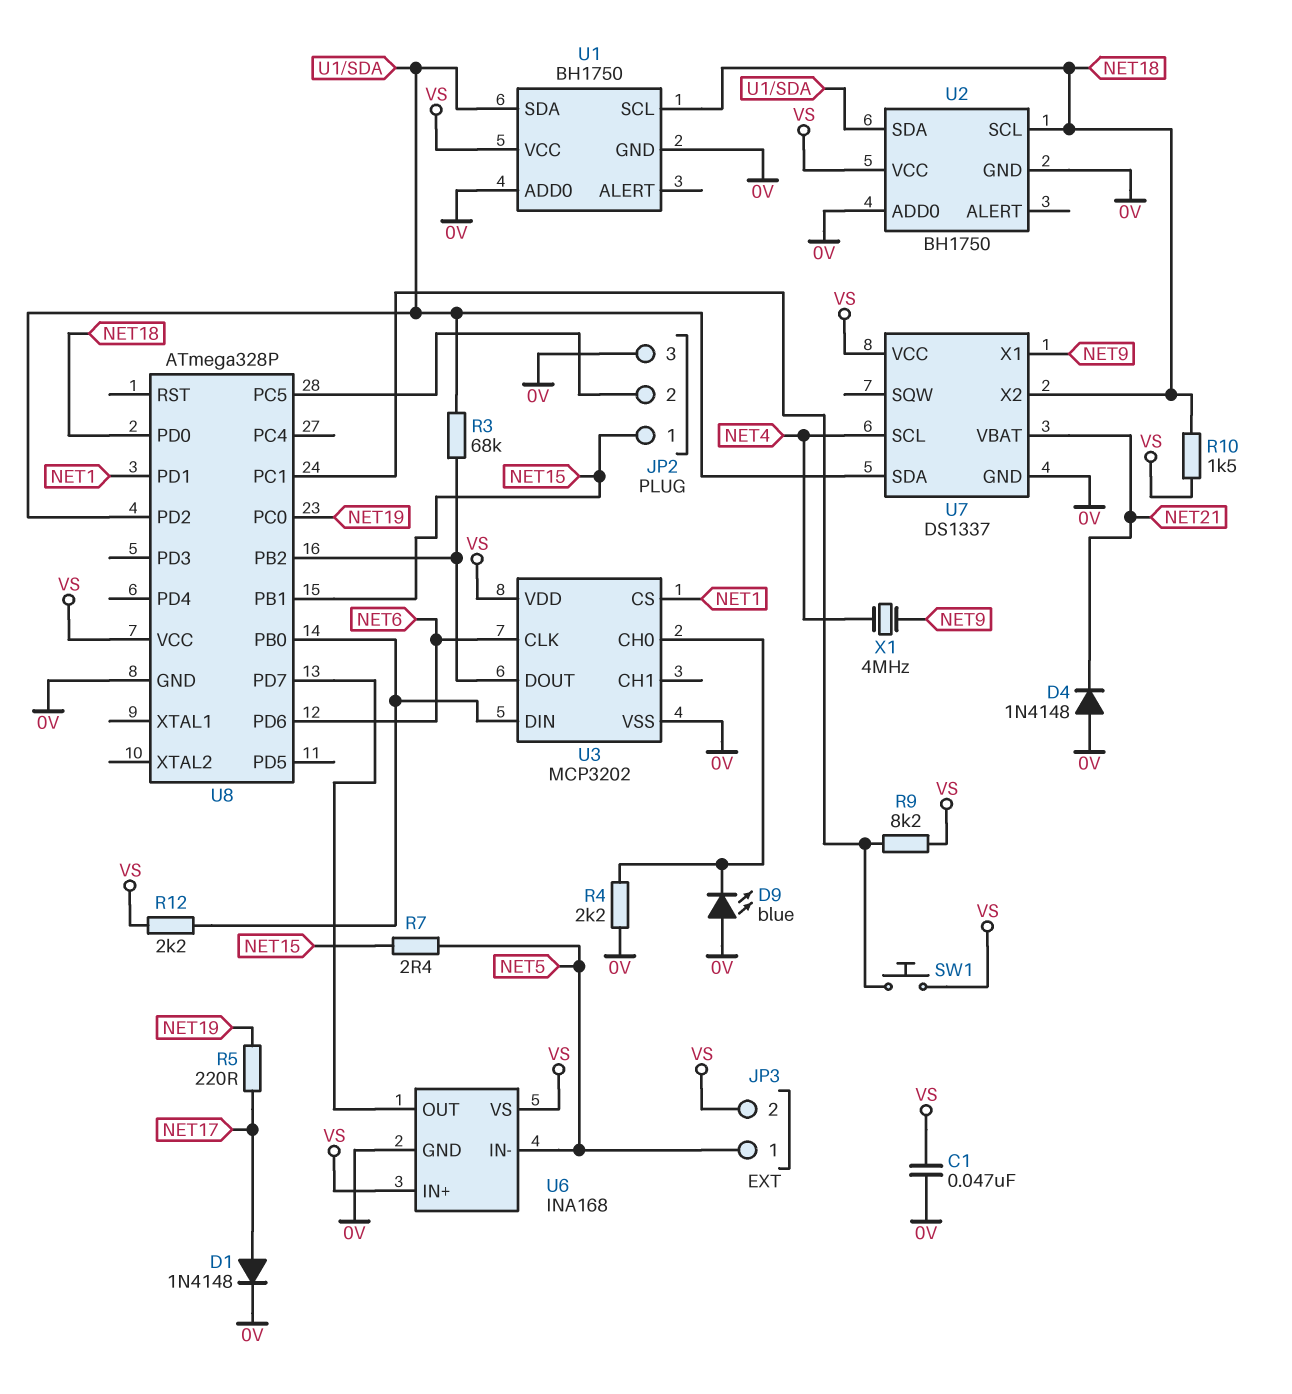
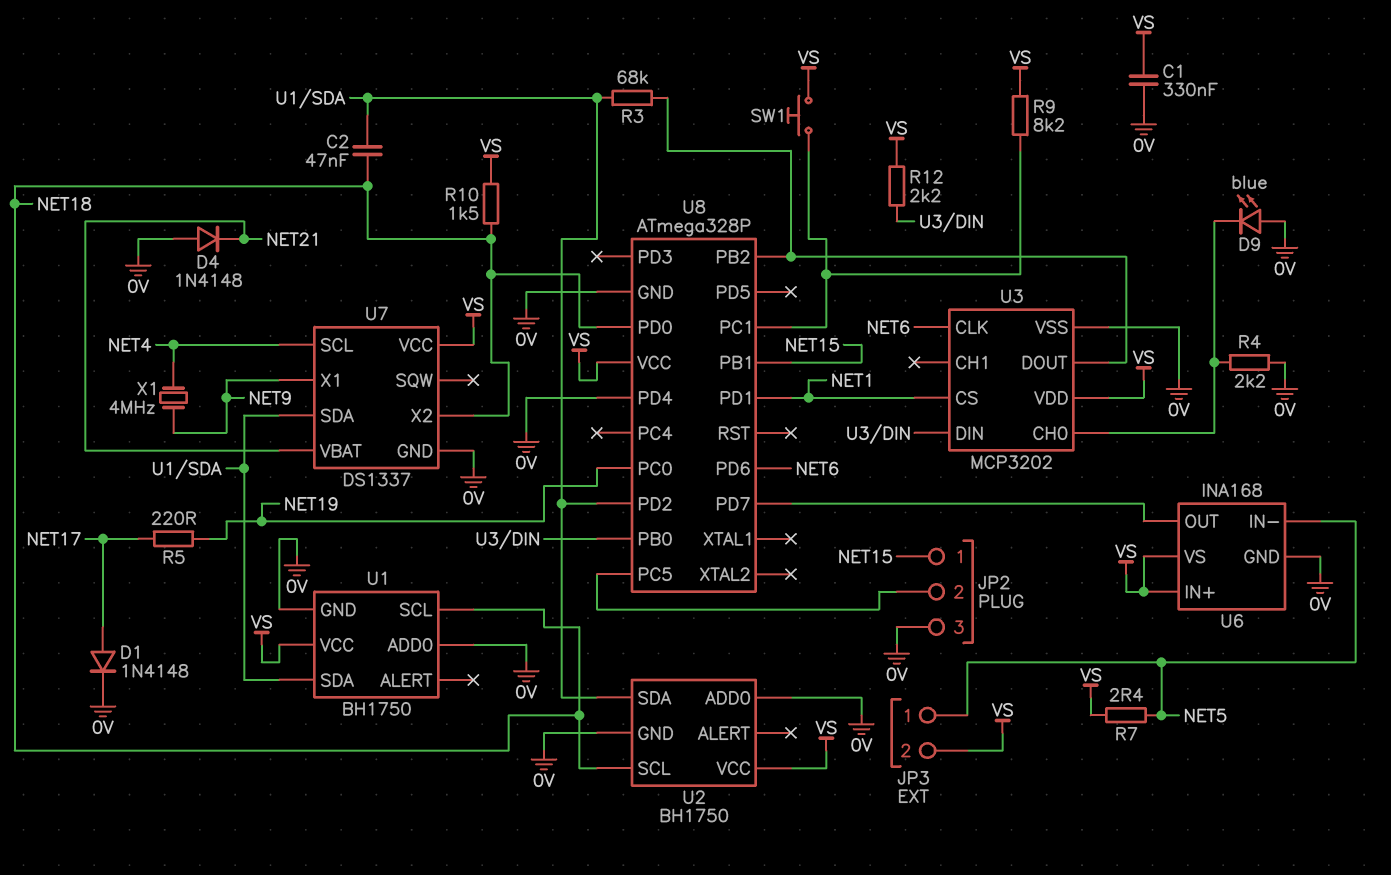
C1: 47nF (0V, VS) -> 330nF (0V, VS)
C2: none -> 47nF (NET18, U1/SDA)
R7: 2.4 (NET5, NET15) -> 2.4 (NET5, VS)
U8 pin PD4: none -> 0V

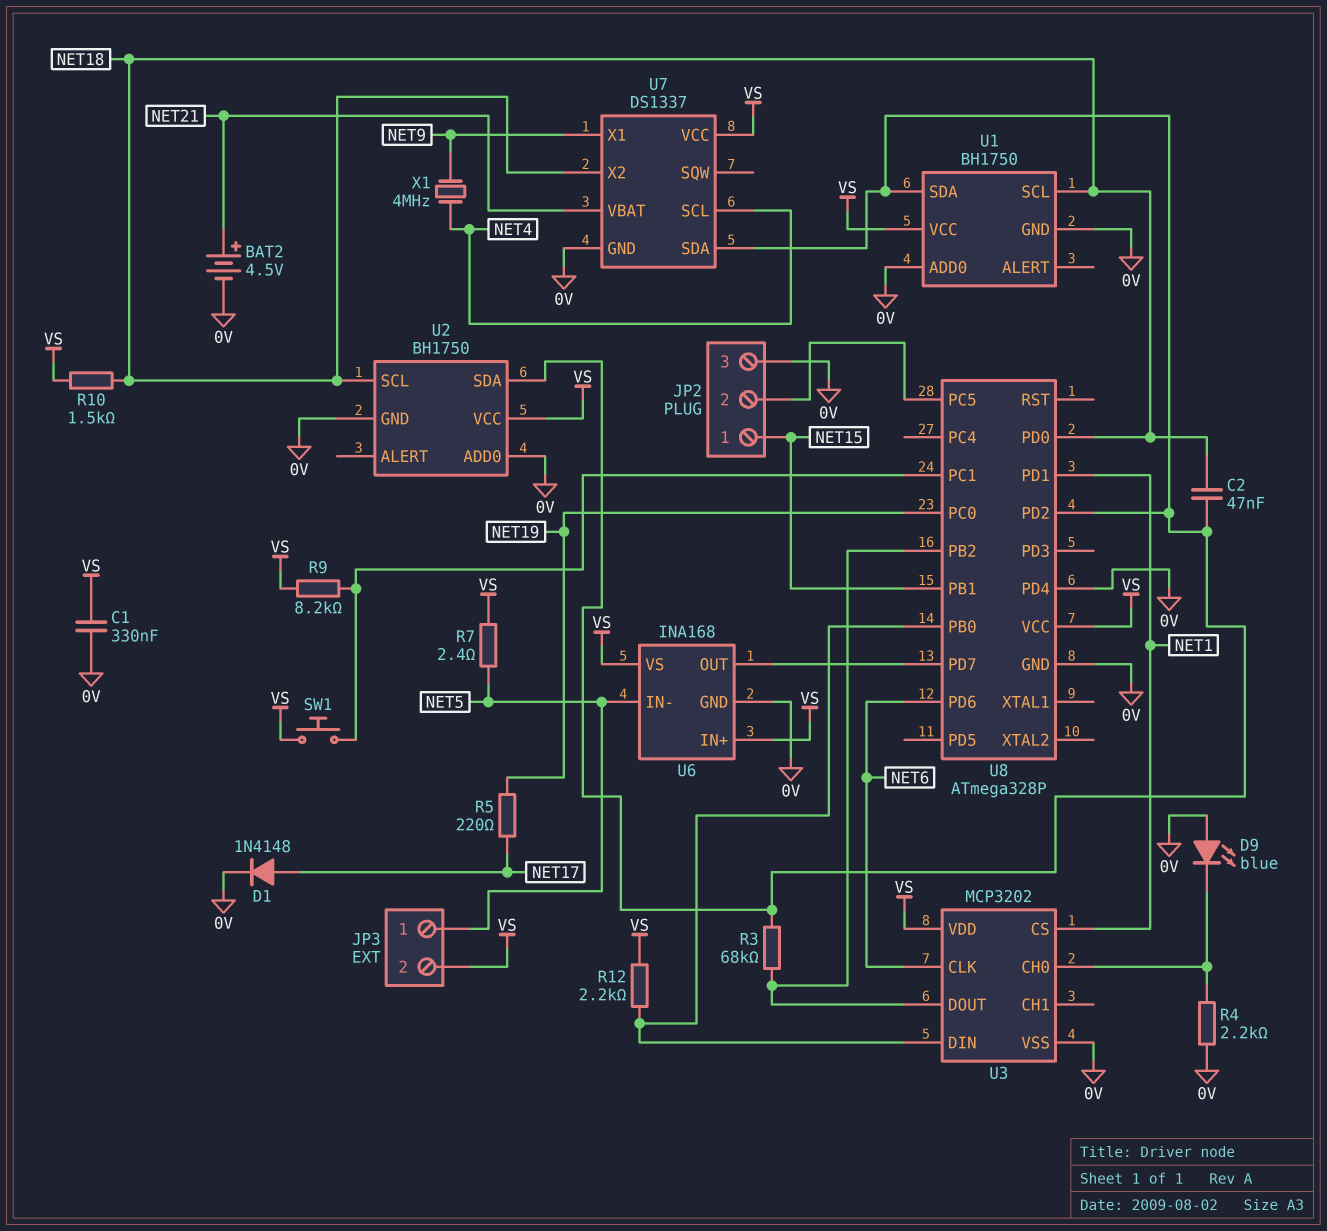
BAT2: none -> 4.5V (plus NET21, minus 0V)
D4: diode 1N4148 (A 0V, K NET21) -> none

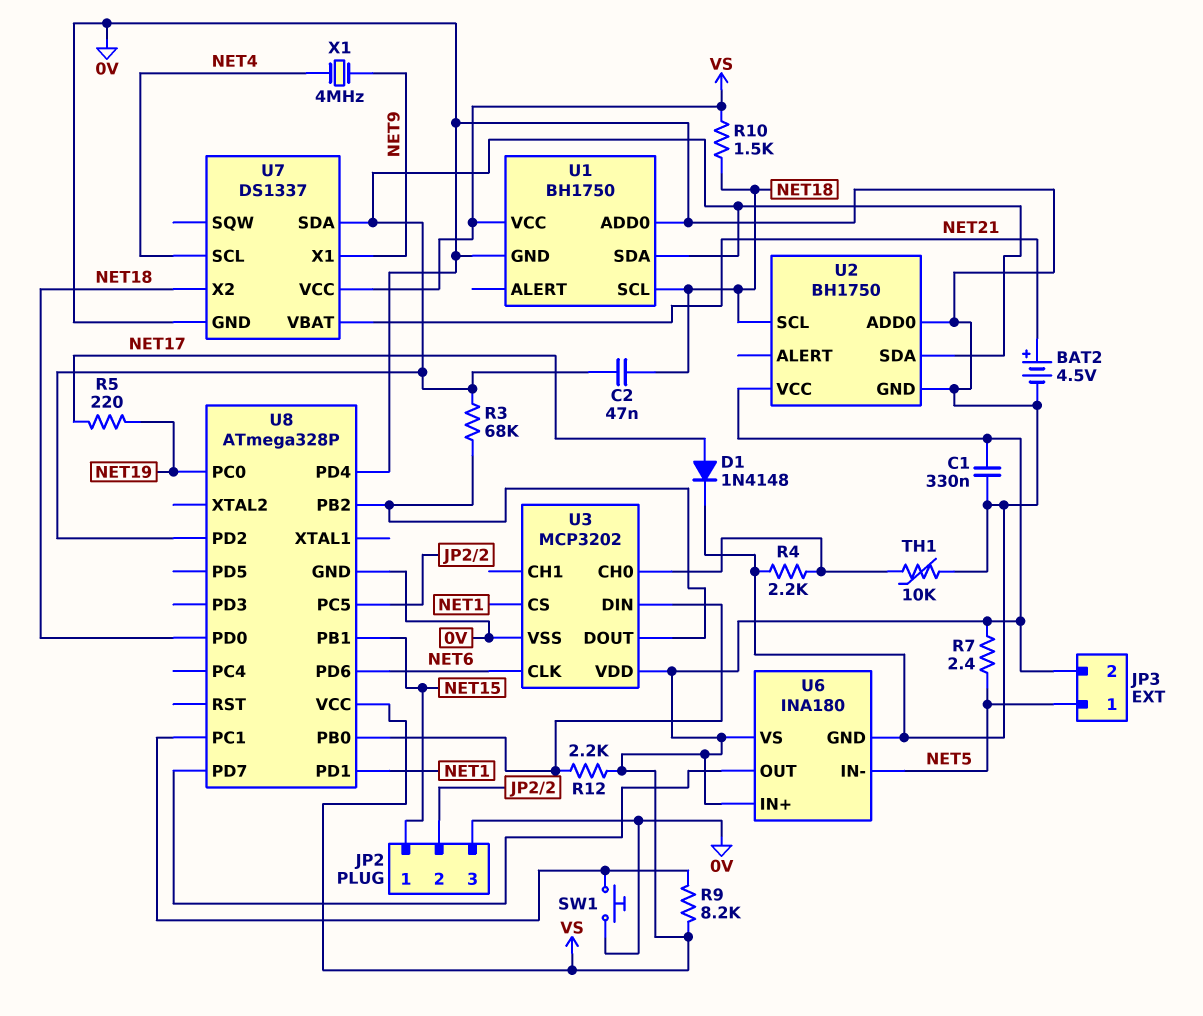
D9: LED blue (A 0V, K U3/CH0) -> none
SW1: button (U8/PC1, VS) -> button (0V, U8/PC1)
TH1: none -> 10k (0V, U3/CH0)
U6: INA168 -> INA180

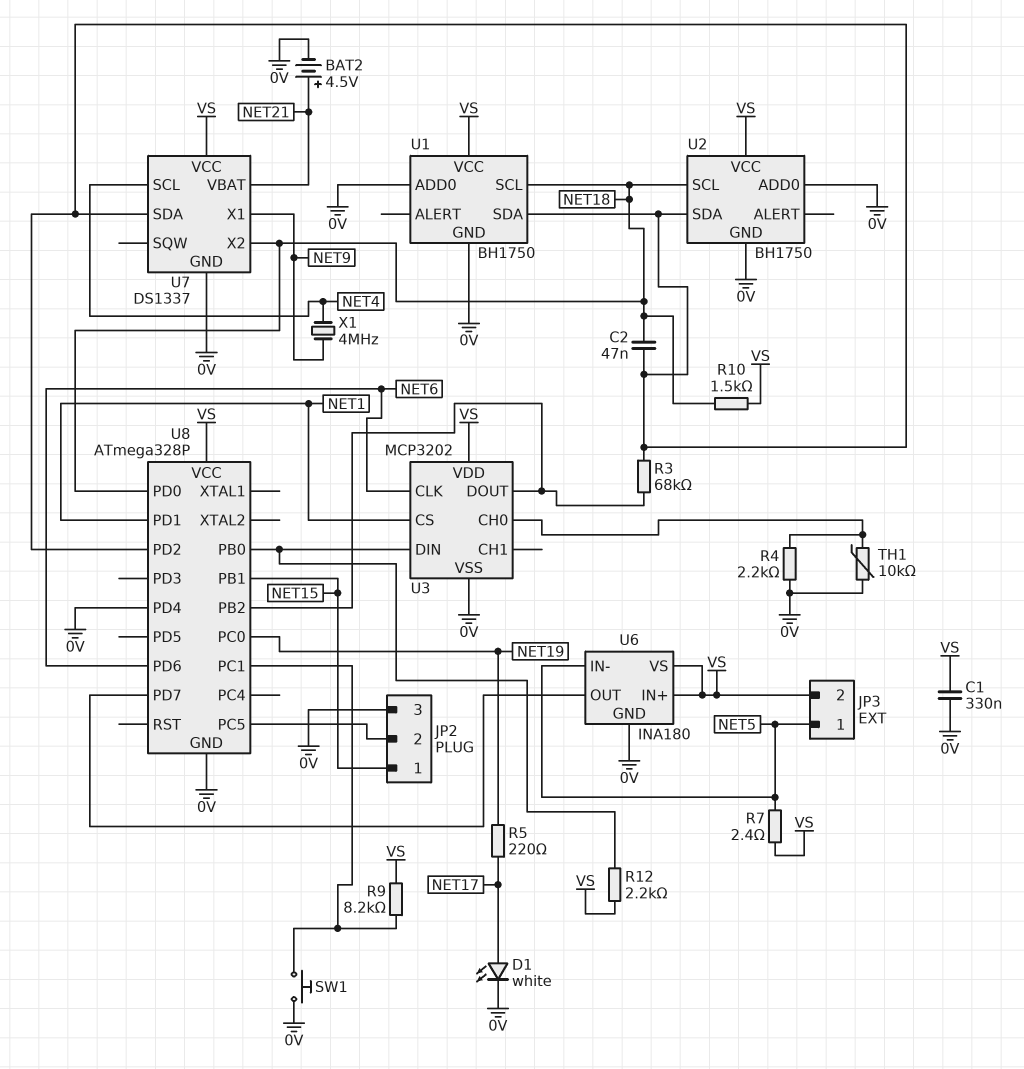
D1: diode 1N4148 (A NET17, K 0V) -> LED white (A NET17, K 0V)

